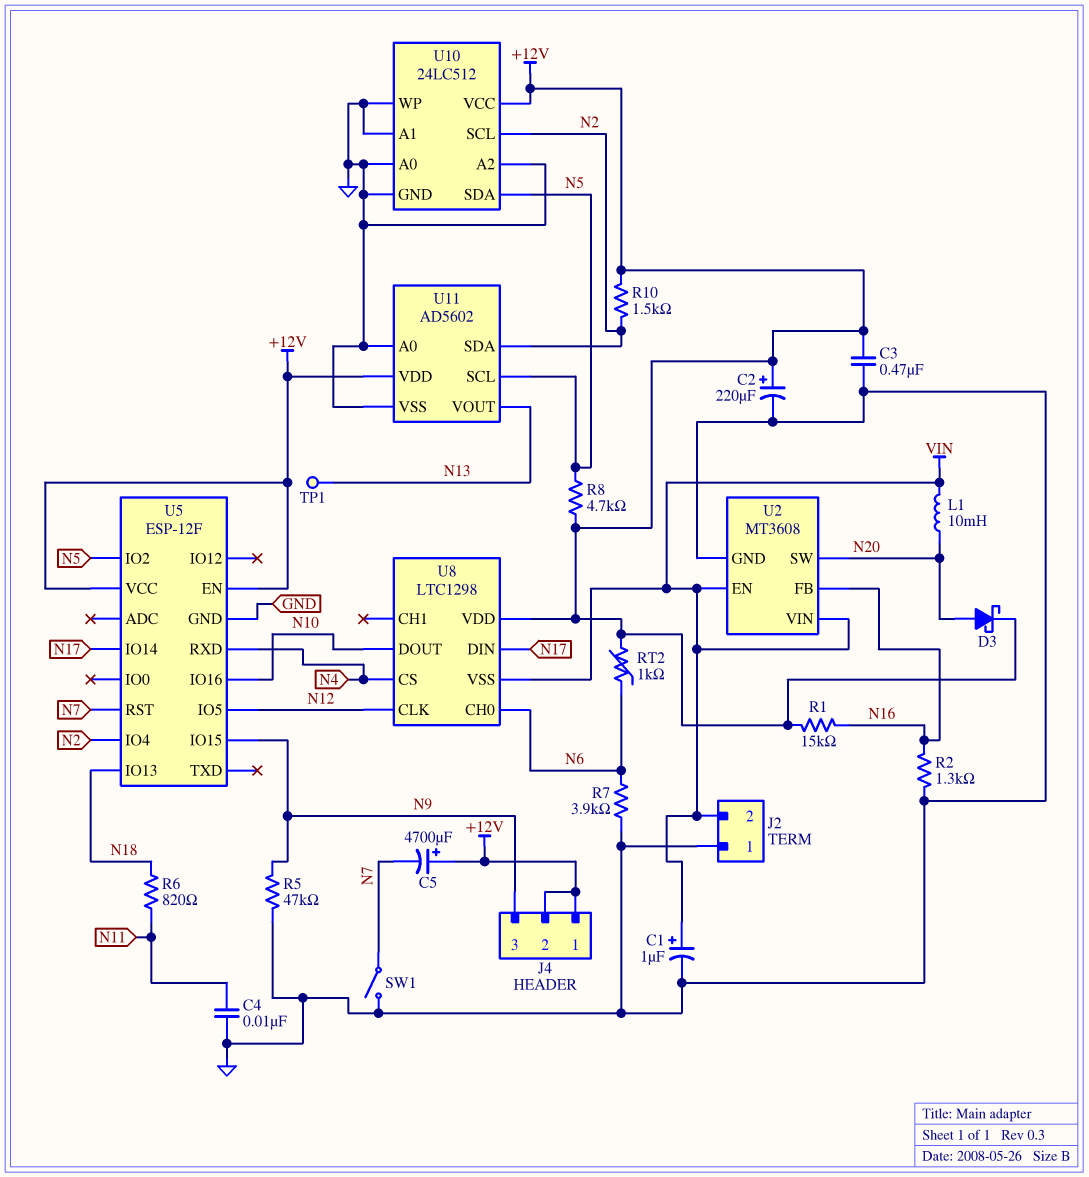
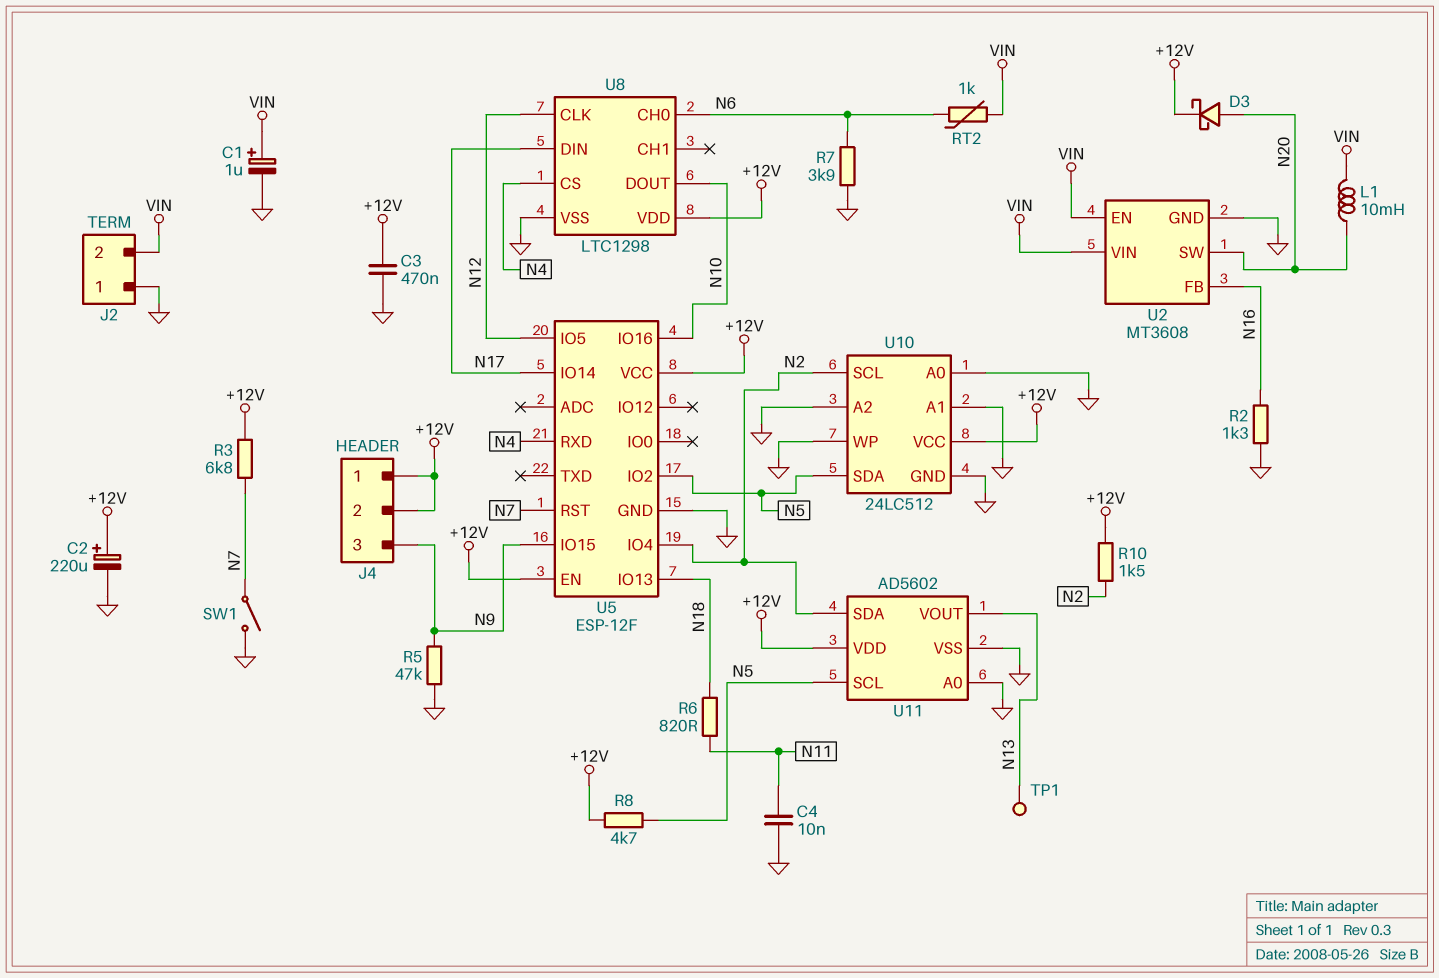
C5: 4700uF (plus +12V, minus N7) -> none
R1: 15k (+12V, N16) -> none
R3: none -> 6.8k (+12V, N7)
RT2: 1k (+12V, N6) -> 1k (N6, VIN)
U8 pin VSS: VIN -> GND

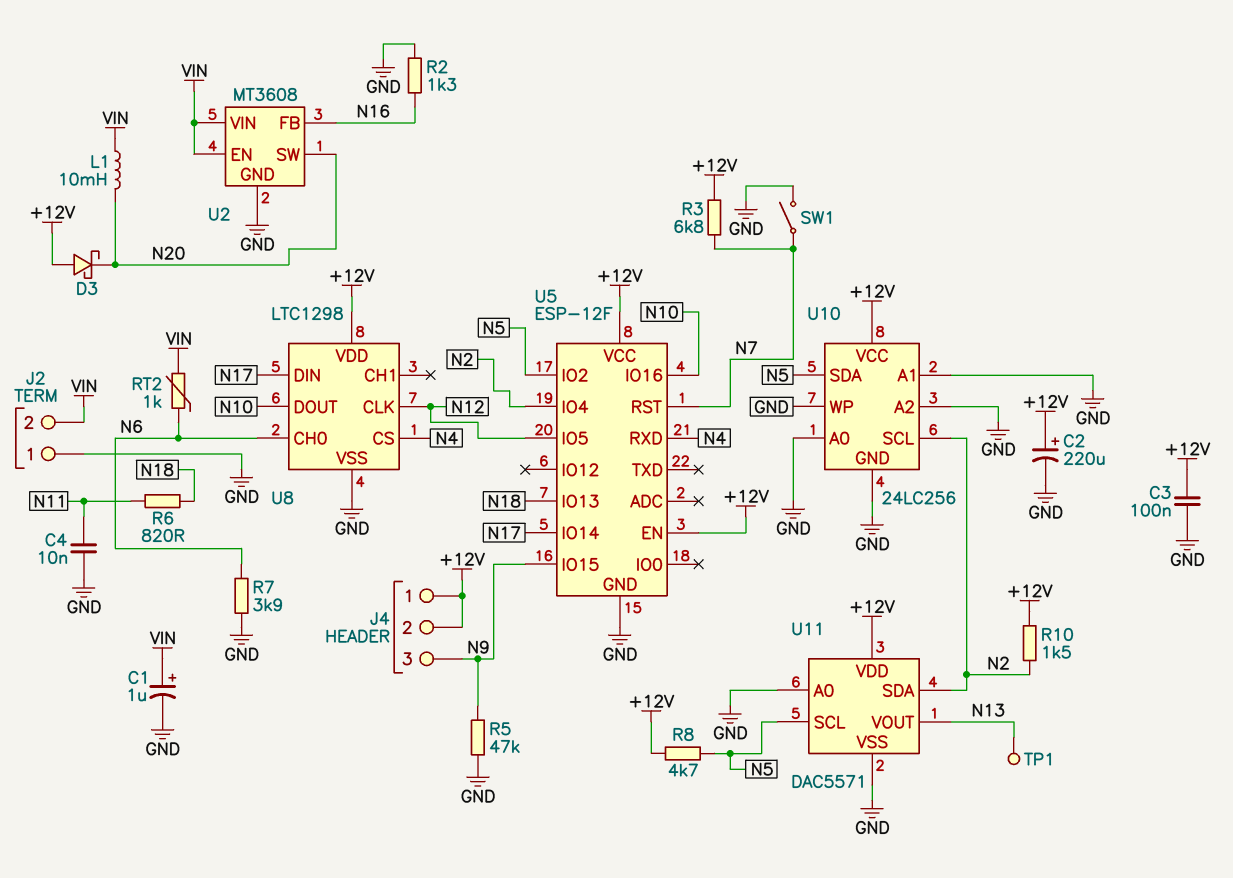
C3: 470nF (+12V, GND) -> 100nF (+12V, GND)
D3: schottky (A N20, K +12V) -> schottky (A +12V, K N20)
U10: 24LC512 -> 24LC256
U11: AD5602 -> DAC5571

